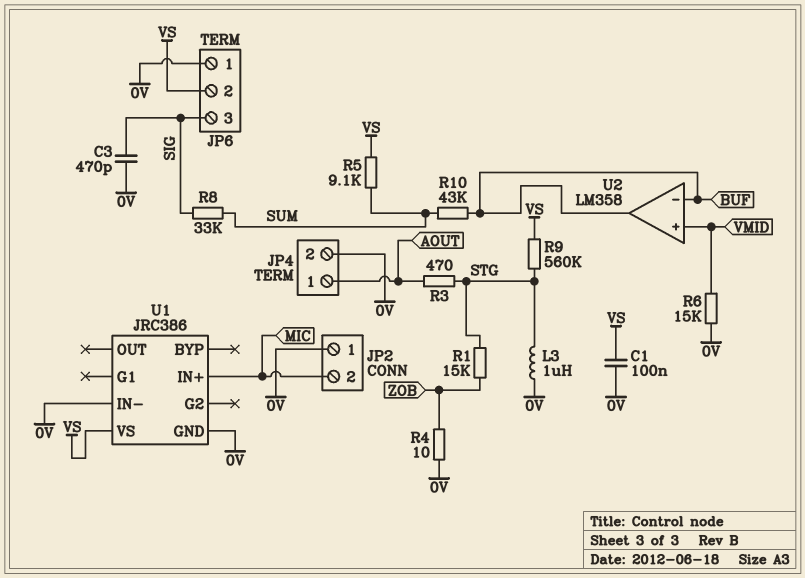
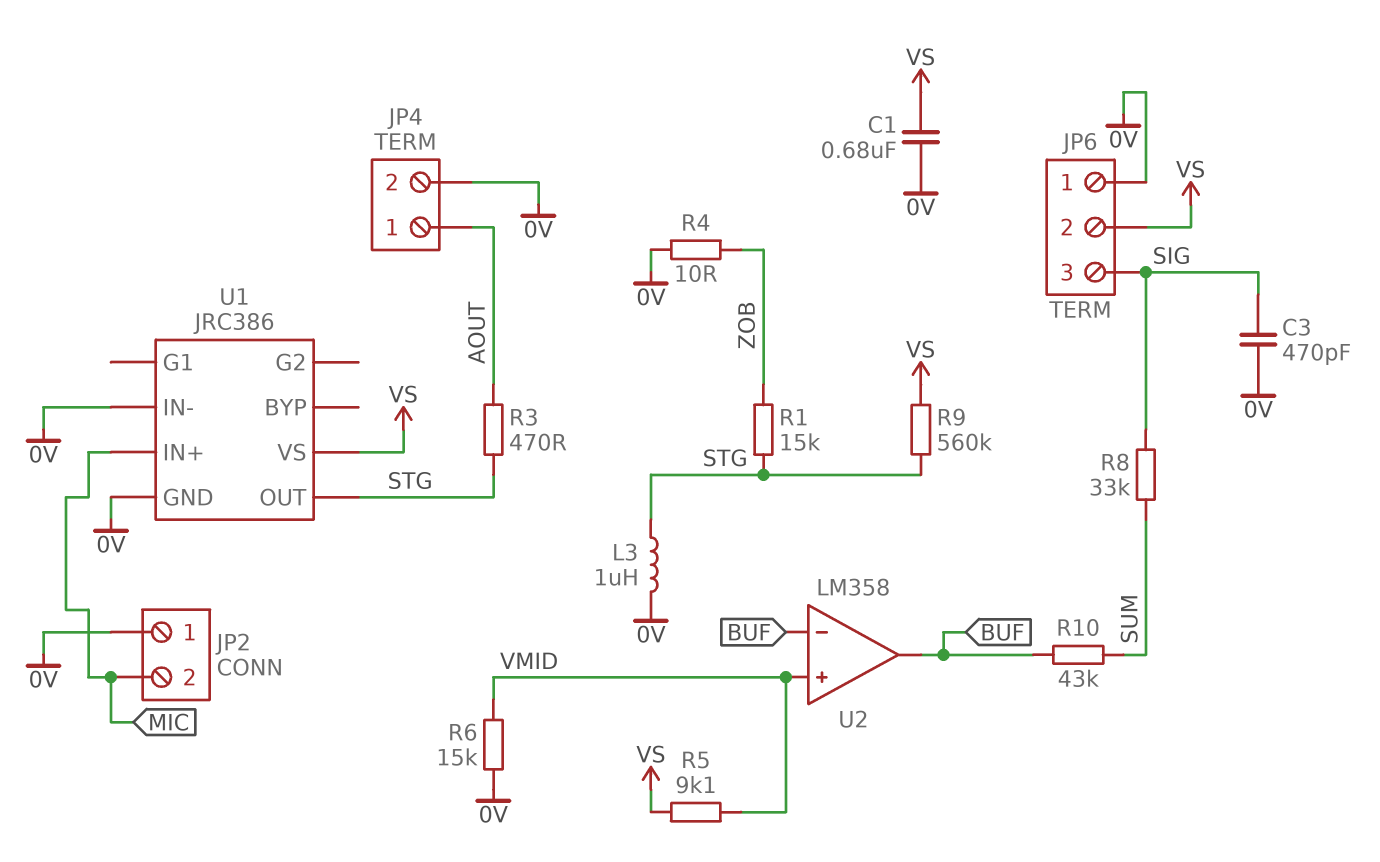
C1: 100nF (0V, VS) -> 680nF (0V, VS)
R5: 9.1k (SUM, VS) -> 9.1k (VMID, VS)
U1 pin OUT: none -> STG

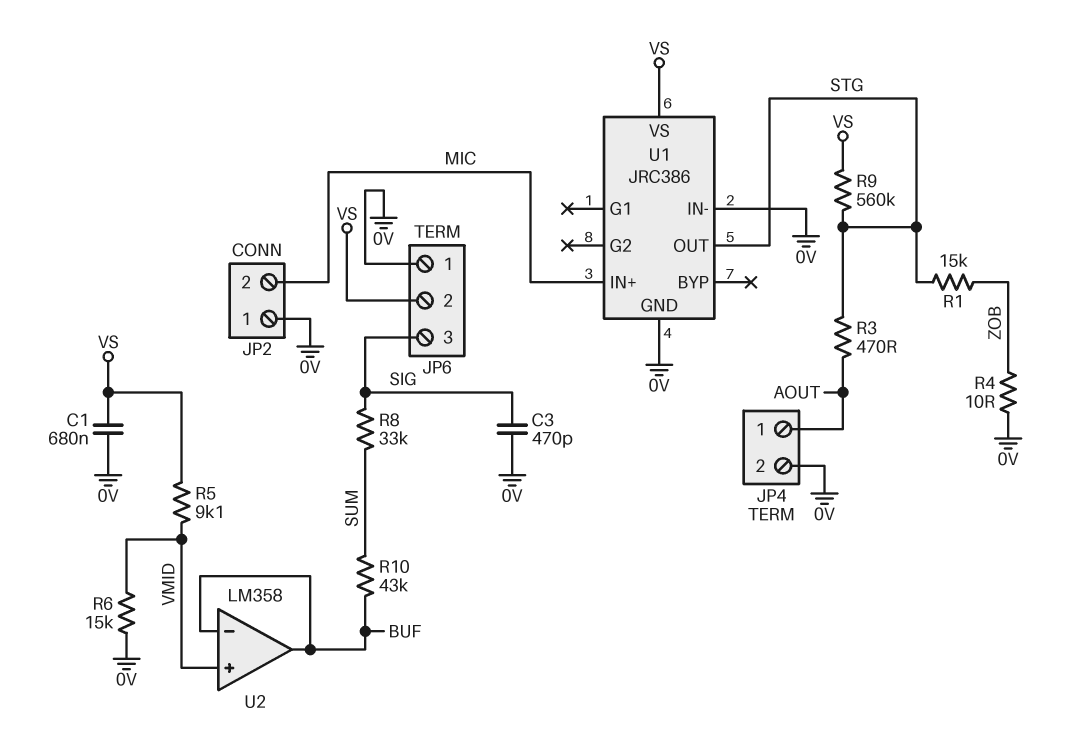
L3: 1uH (0V, STG) -> none

